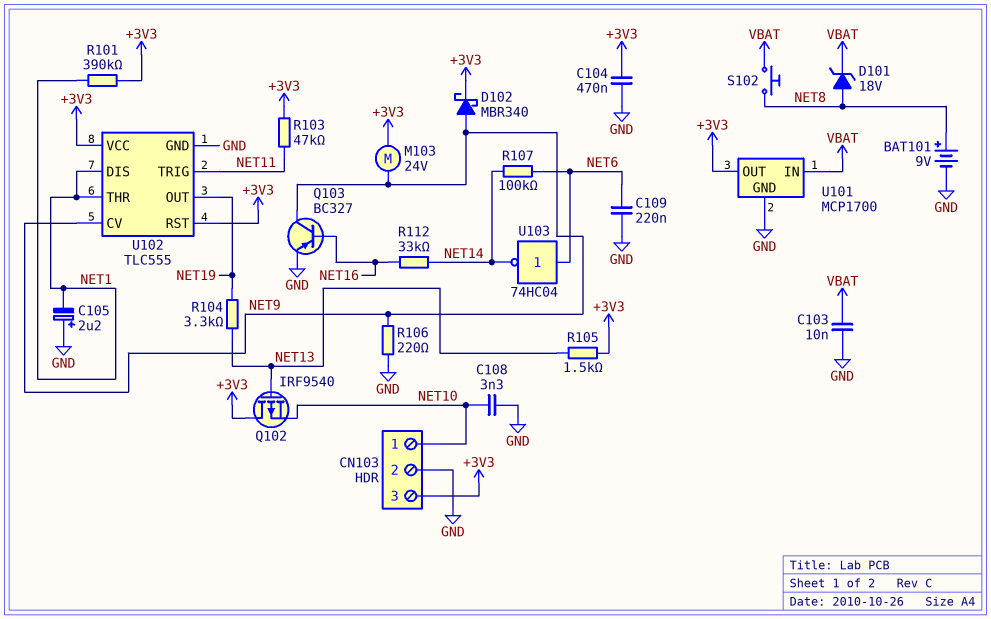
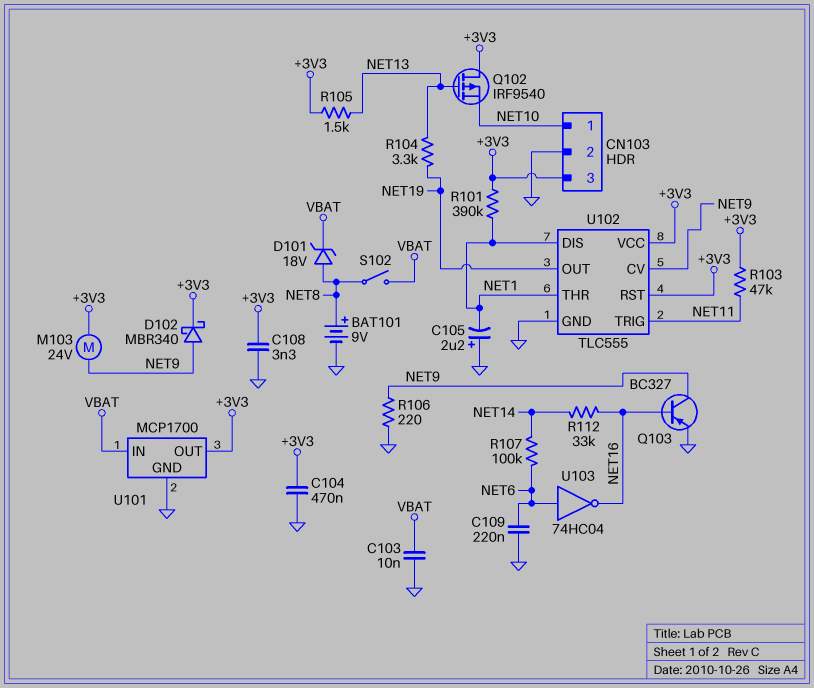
C108: 3.3nF (GND, NET10) -> 3.3nF (+3V3, GND)
S102: button (NET8, VBAT) -> switch (NET8, VBAT)
U103: NOT 74HC04 (in NET6, out NET14) -> NOT 74HC04 (in NET6, out NET16)

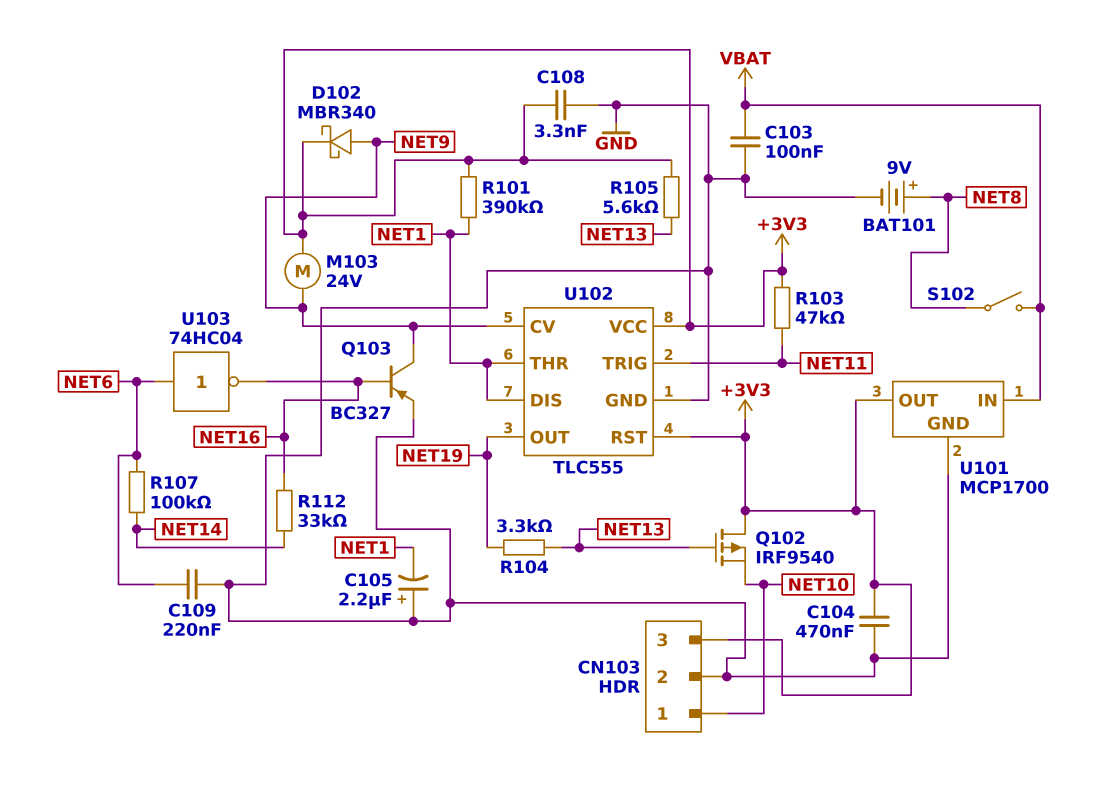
C103: 10nF (GND, VBAT) -> 100nF (GND, VBAT)
D101: zener 18V (A NET8, K VBAT) -> none
R105: 1.5k (+3V3, NET13) -> 5.6k (+3V3, NET13)
R106: 220 (GND, NET9) -> none

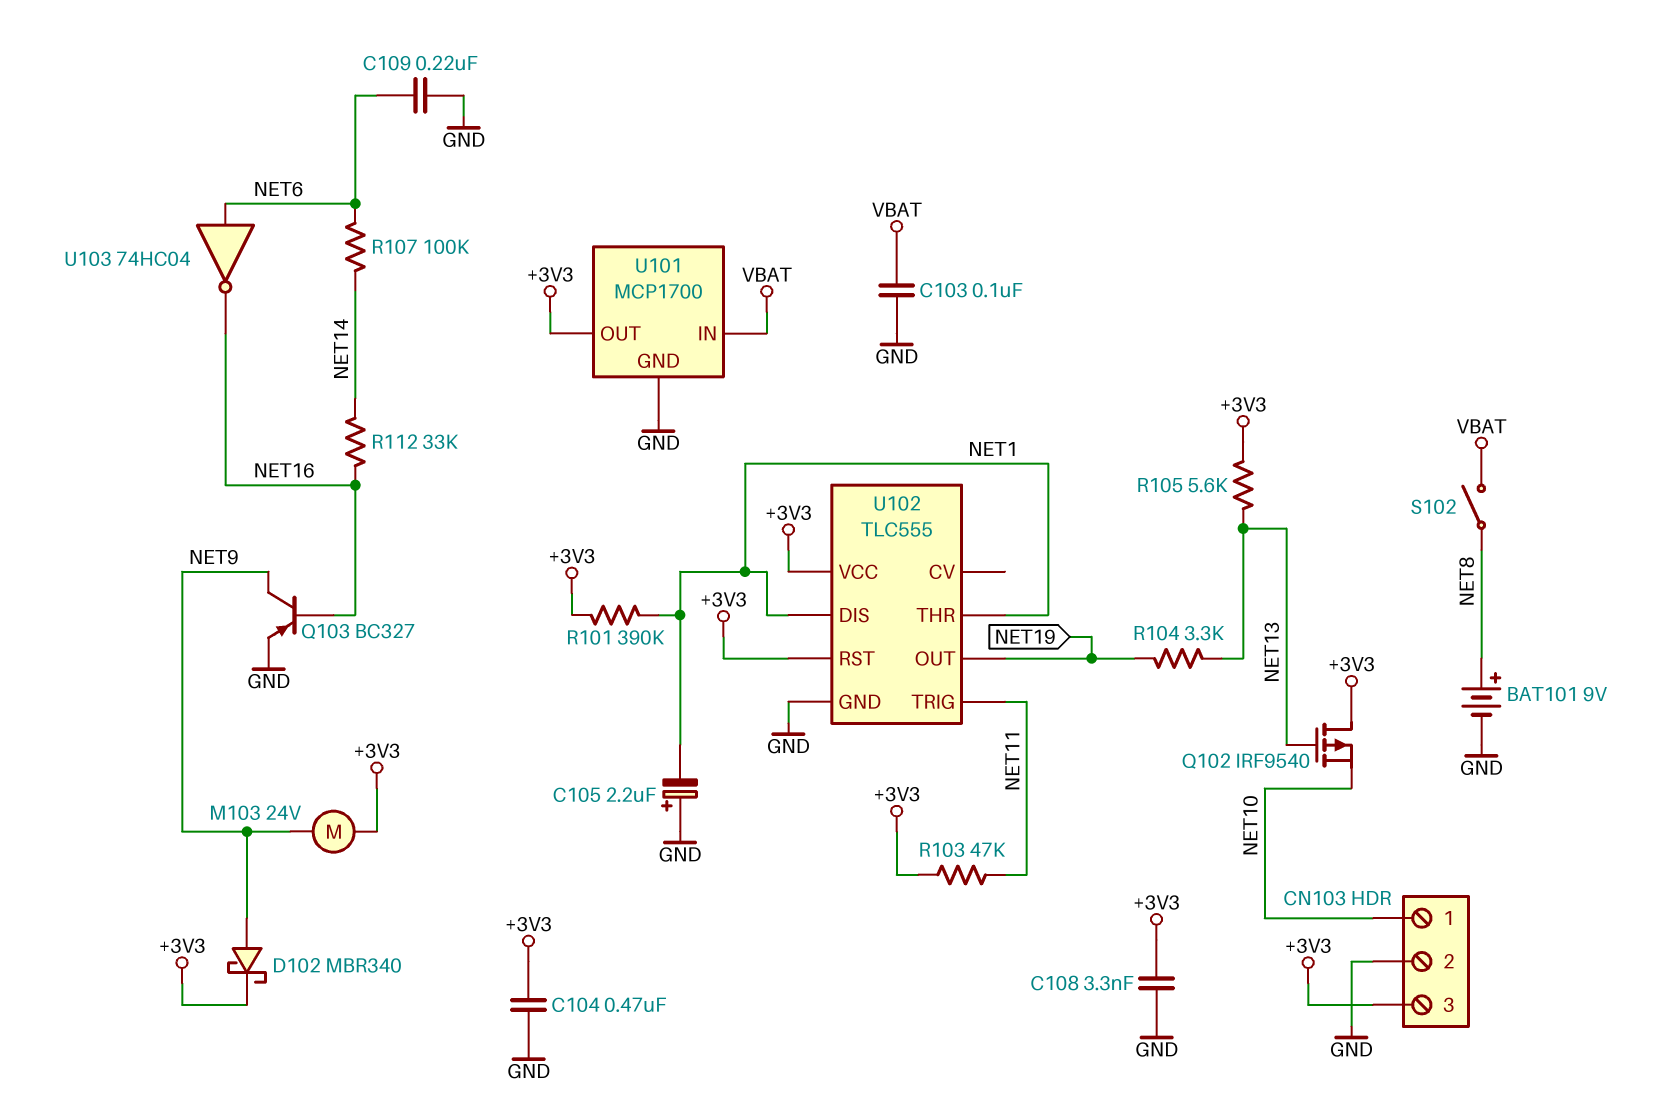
U102 pin CV: NET9 -> none

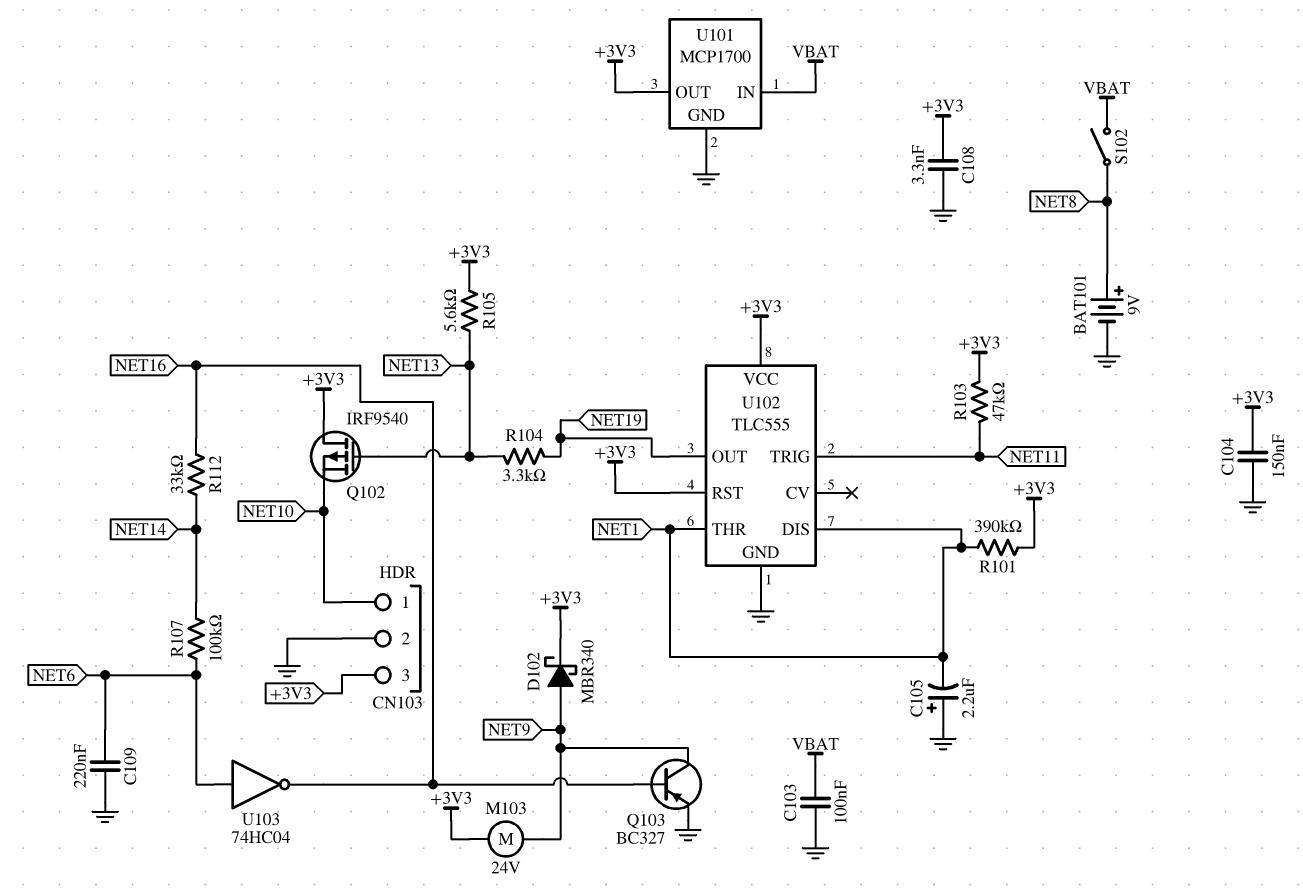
C104: 470nF (+3V3, GND) -> 150nF (+3V3, GND)

